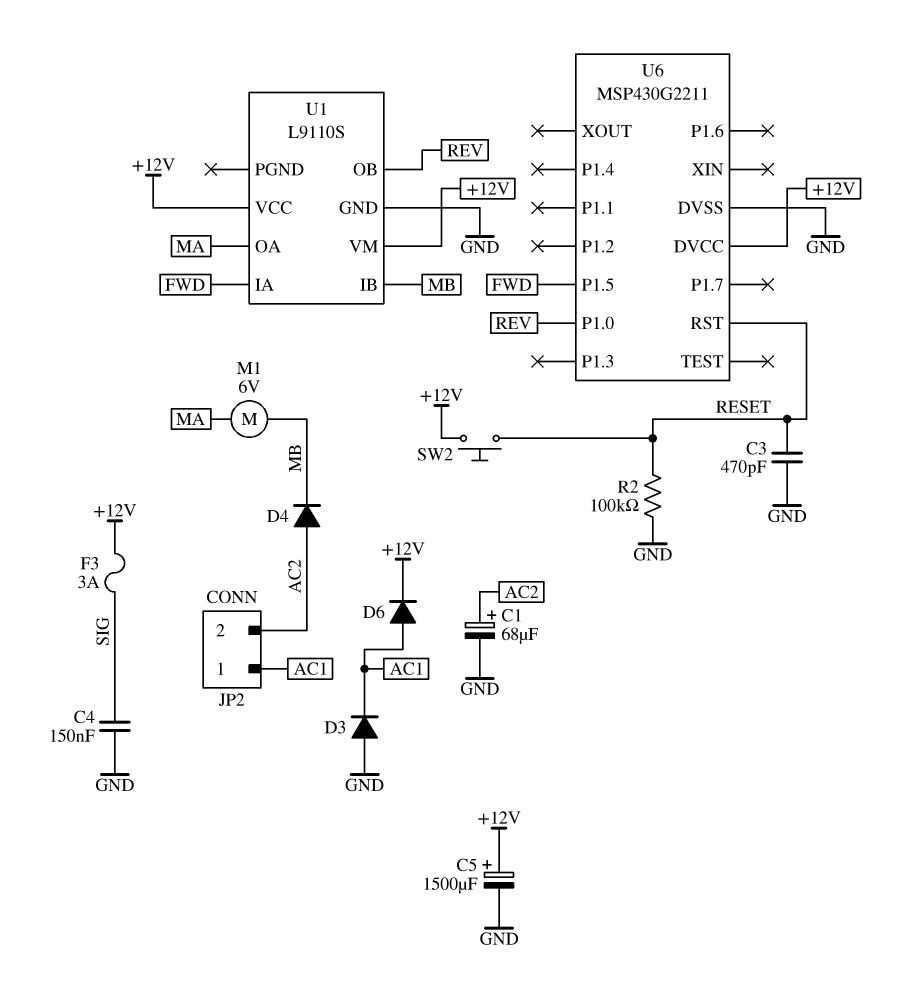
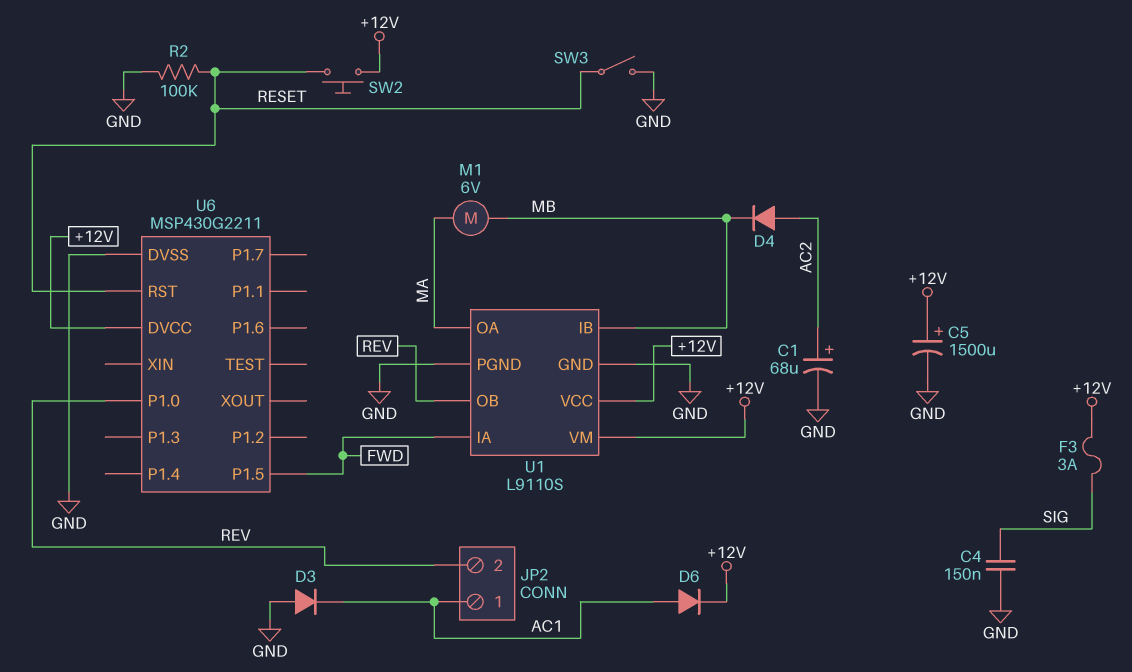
C3: 470pF (GND, RESET) -> none
JP2 pin 2: AC2 -> REV
SW3: none -> switch (GND, RESET)
U1 pin PGND: none -> GND

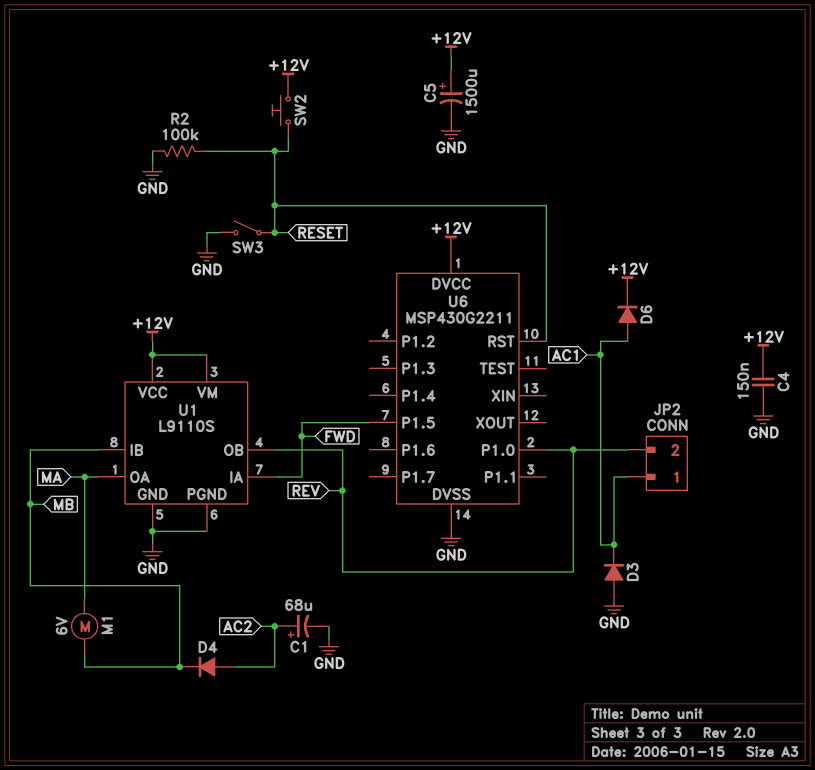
C4: 150nF (GND, SIG) -> 150nF (+12V, GND)
F3: 3A (+12V, SIG) -> none

